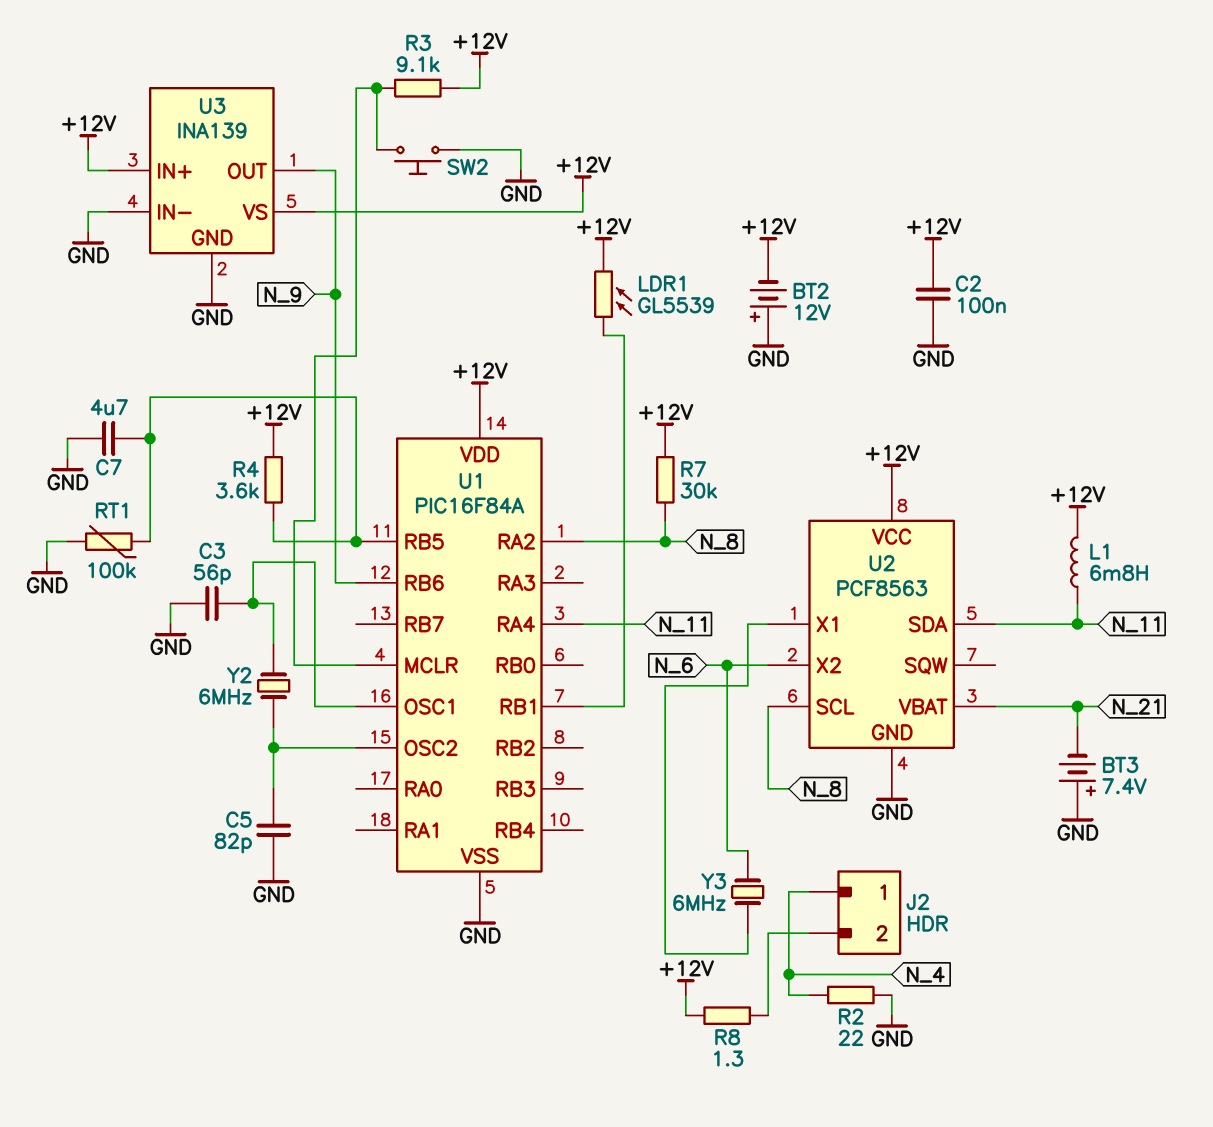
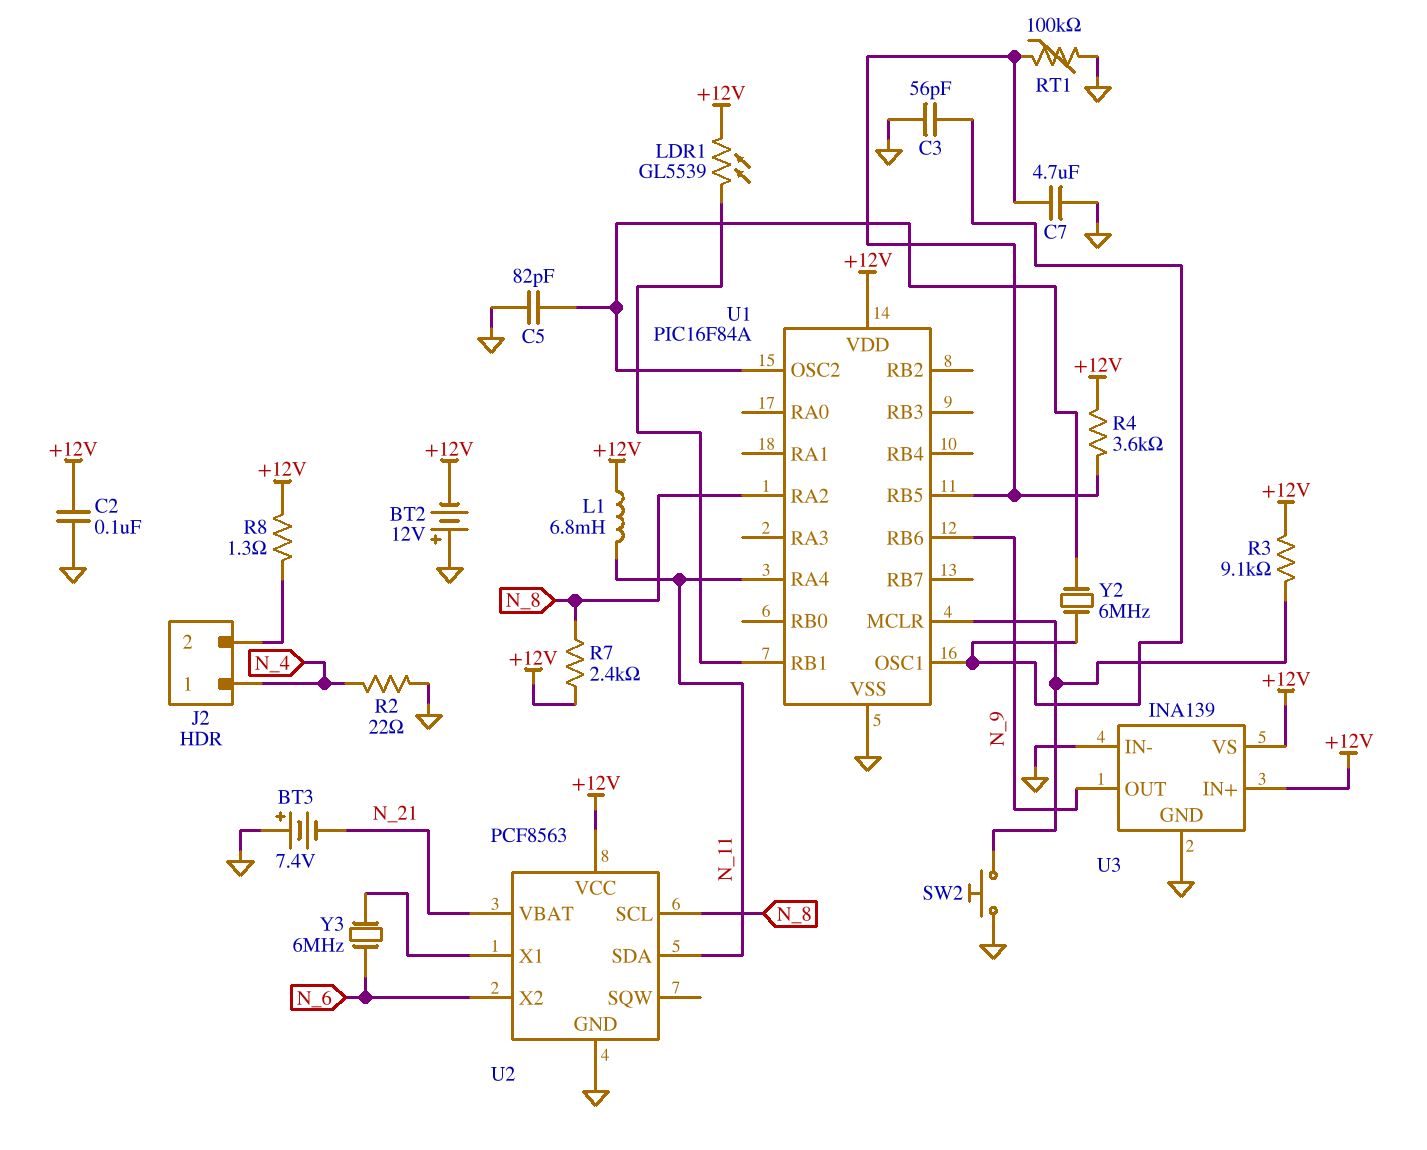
R7: 30k (+12V, N_8) -> 2.4k (+12V, N_8)

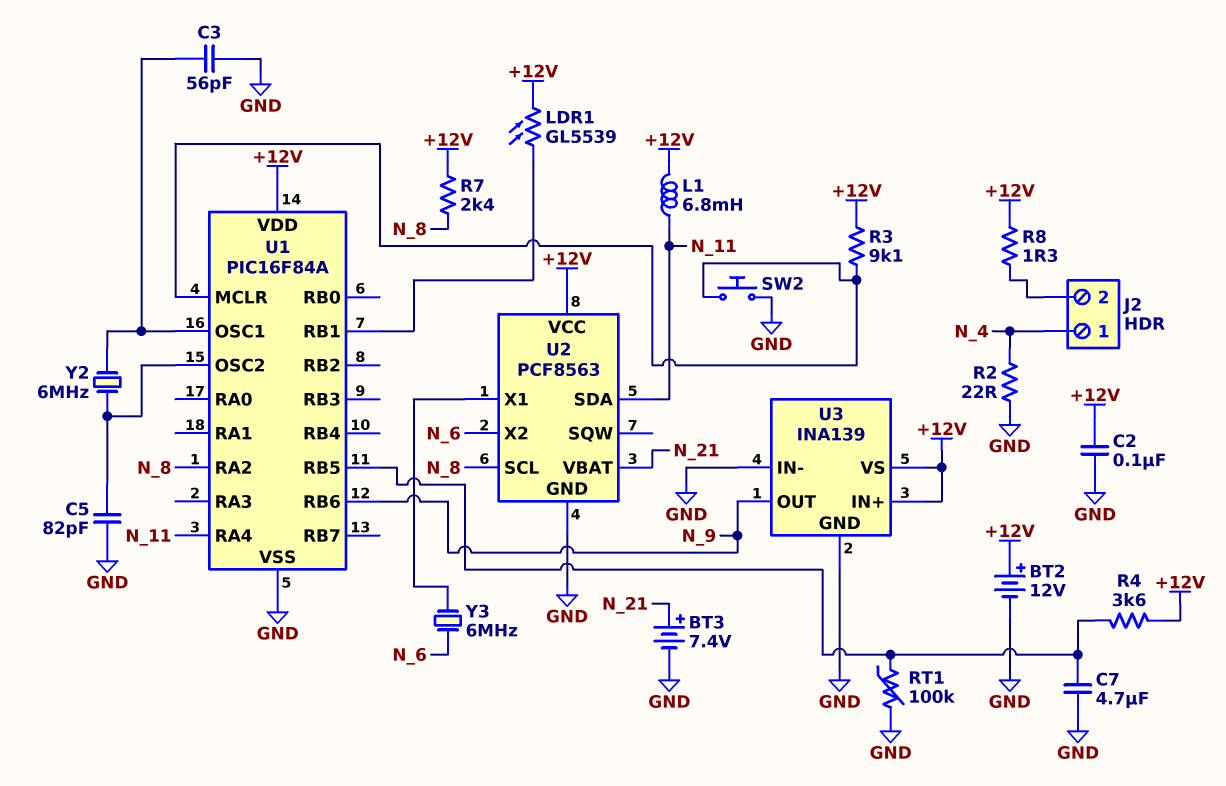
BT2: 12V (plus GND, minus +12V) -> 12V (plus +12V, minus GND)
BT3: 7.4V (plus GND, minus N_21) -> 7.4V (plus N_21, minus GND)

